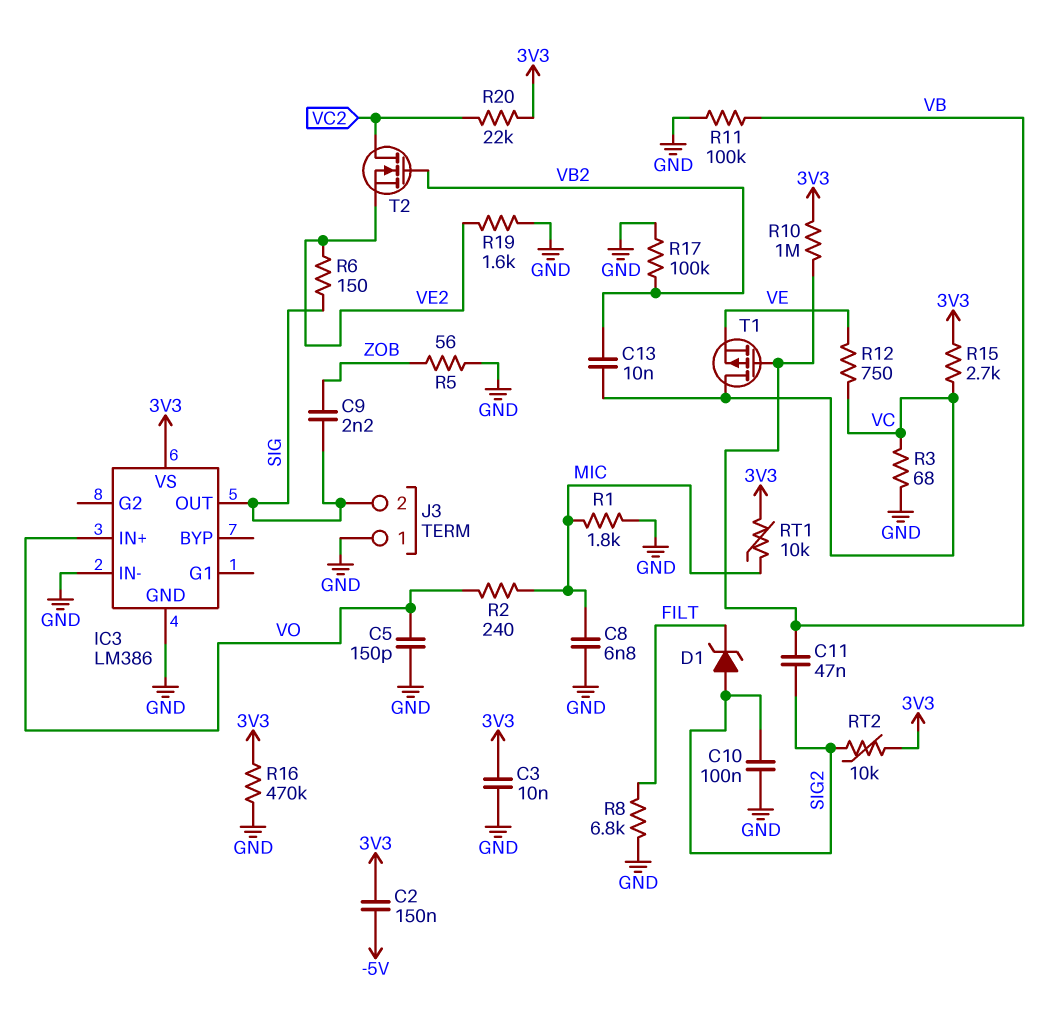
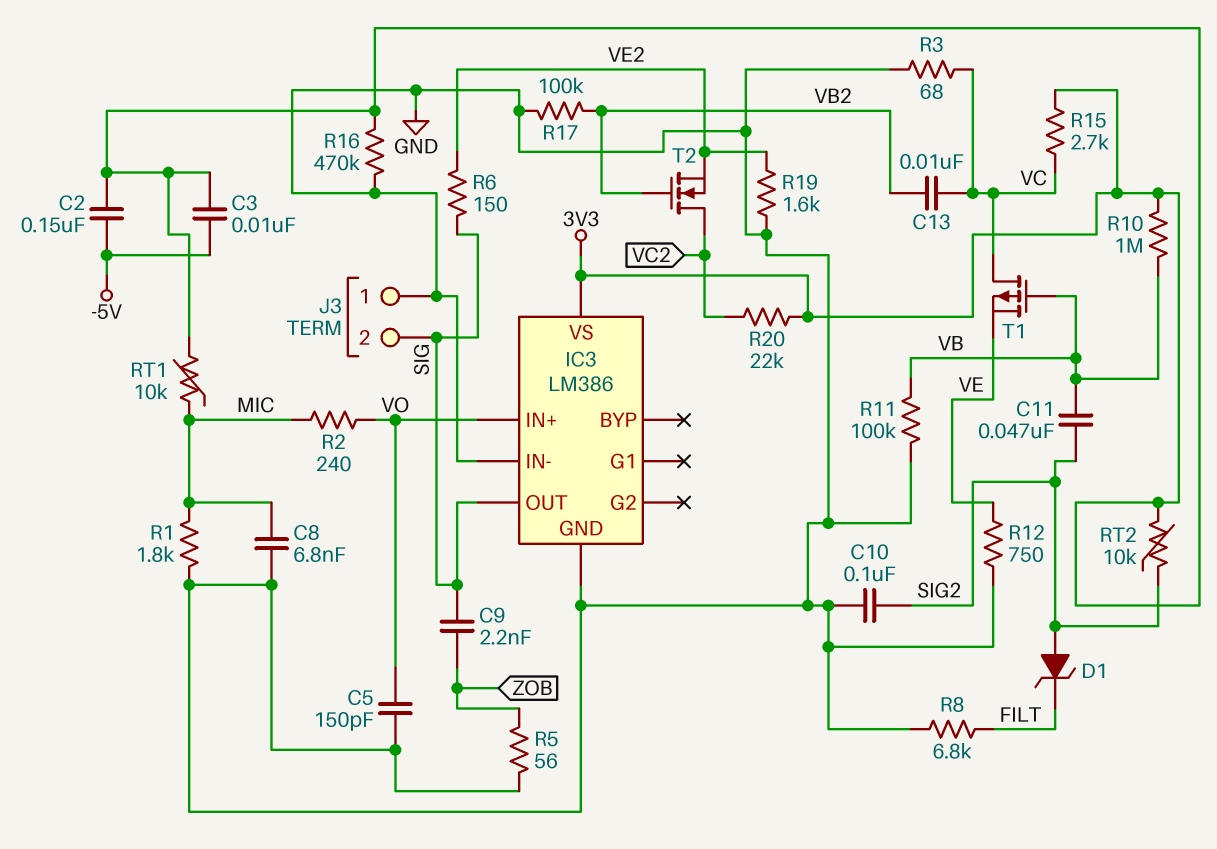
C3: 10nF (3V3, GND) -> 10nF (-5V, 3V3)
R12: 750 (VC, VE) -> 750 (GND, VE)

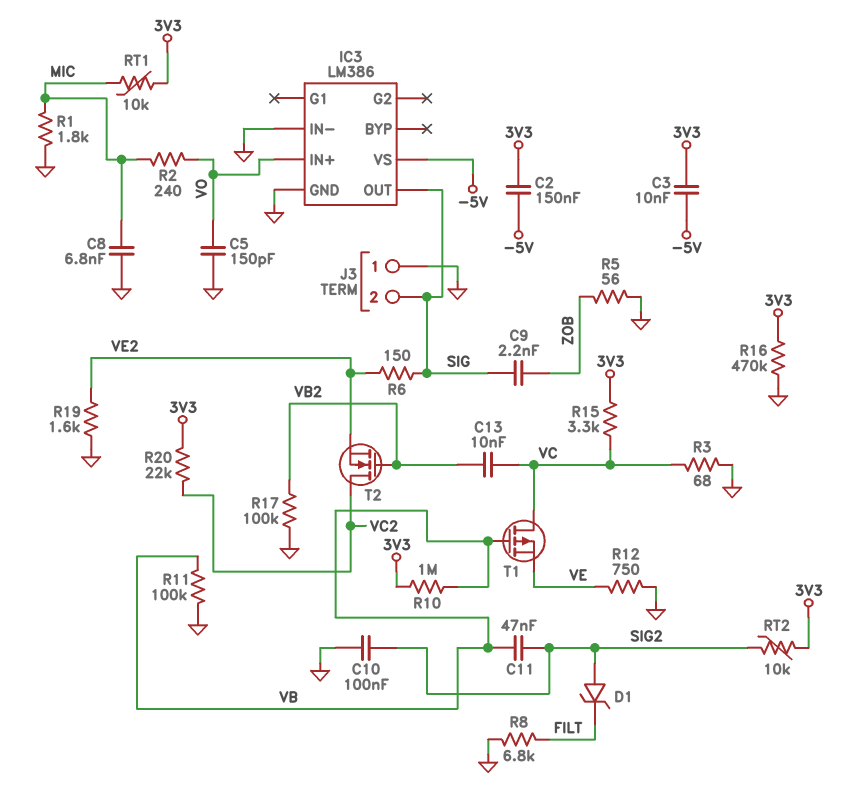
IC3 pin VS: 3V3 -> -5V
R15: 2.7k (3V3, VC) -> 3.3k (3V3, VC)

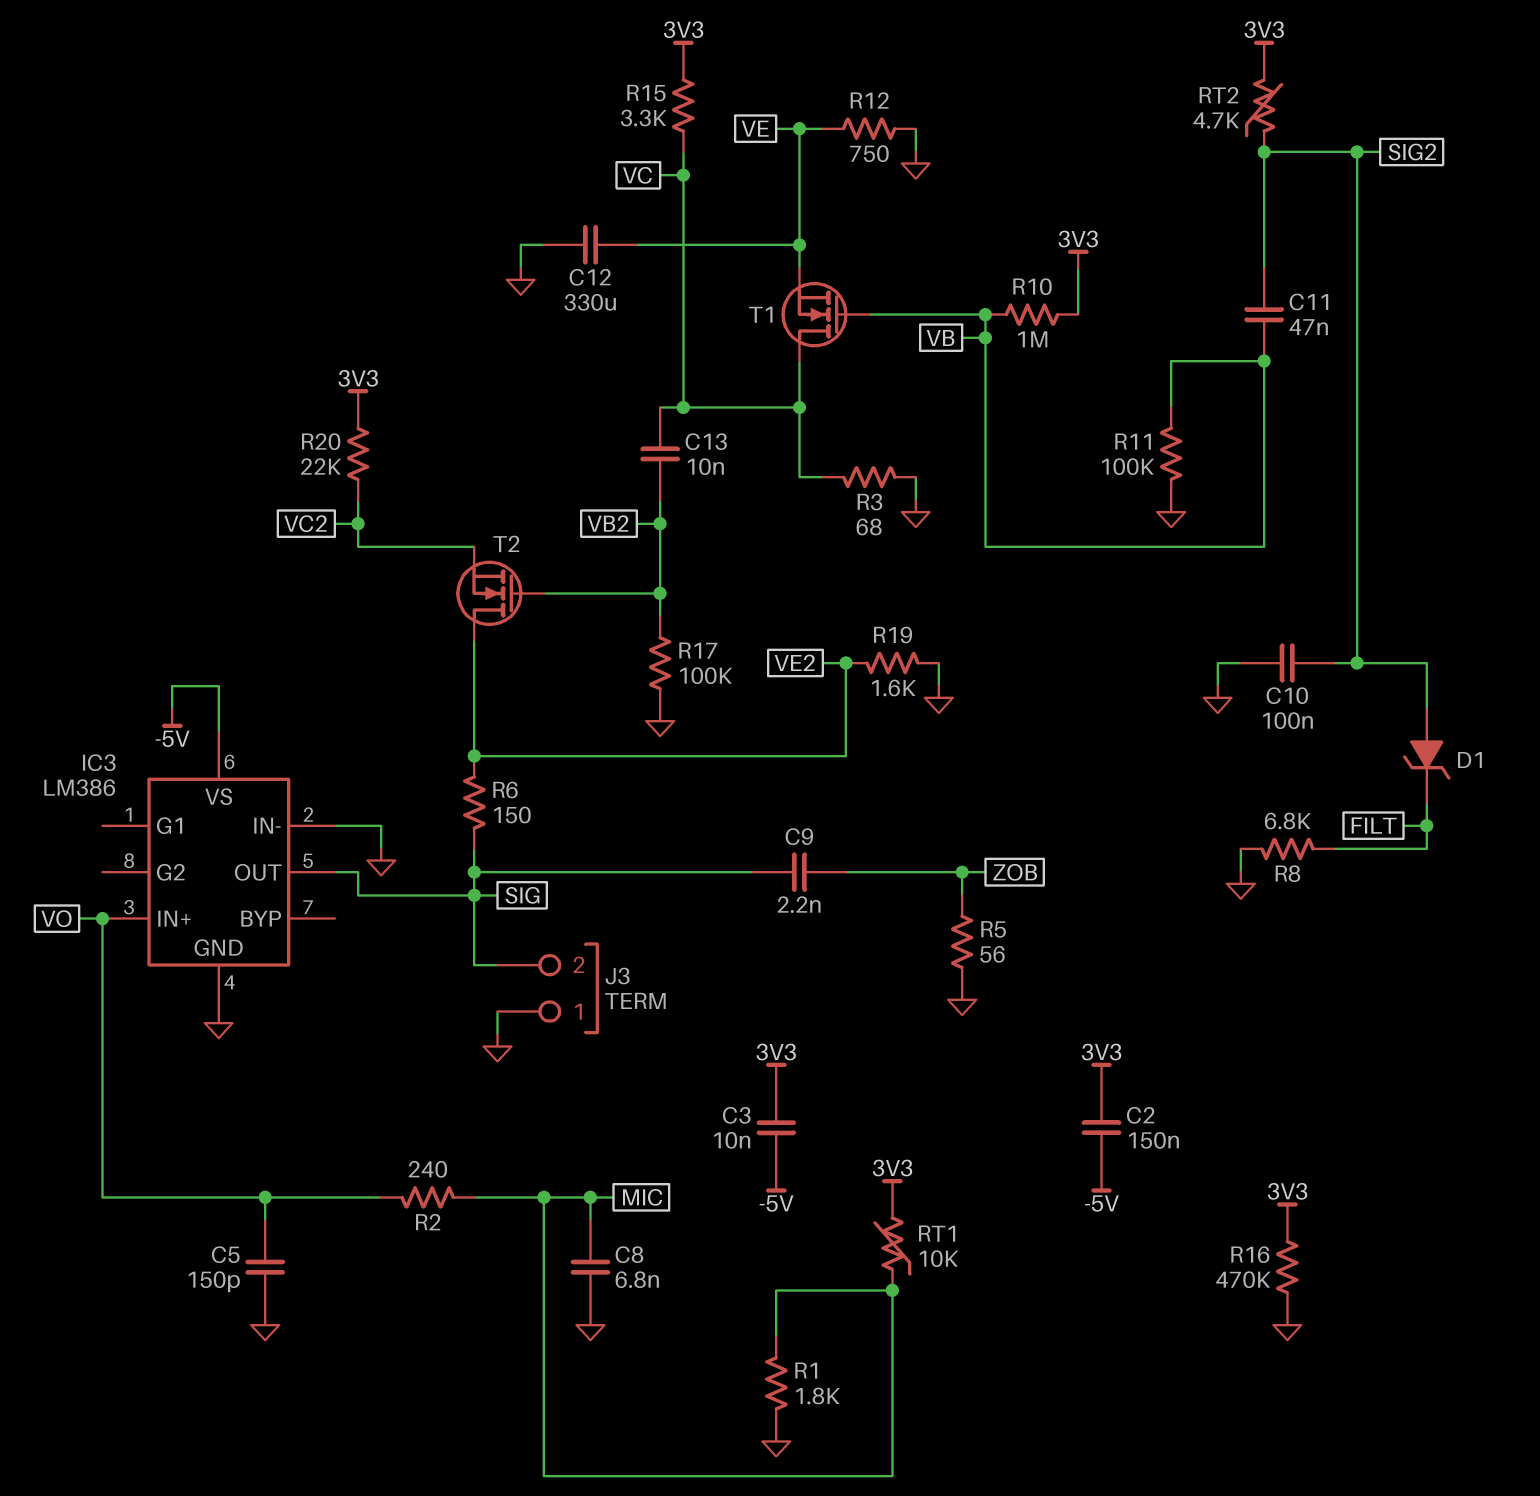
C12: none -> 330uF (GND, VE)
RT2: 10k (3V3, SIG2) -> 4.7k (3V3, SIG2)
T1: PMOS (G VB, D VC, S VE) -> NMOS (G VB, D VC, S VE)
T2: NMOS (G VB2, D VC2, S VE2) -> NMOS (G VB2, D VE2, S VC2)

